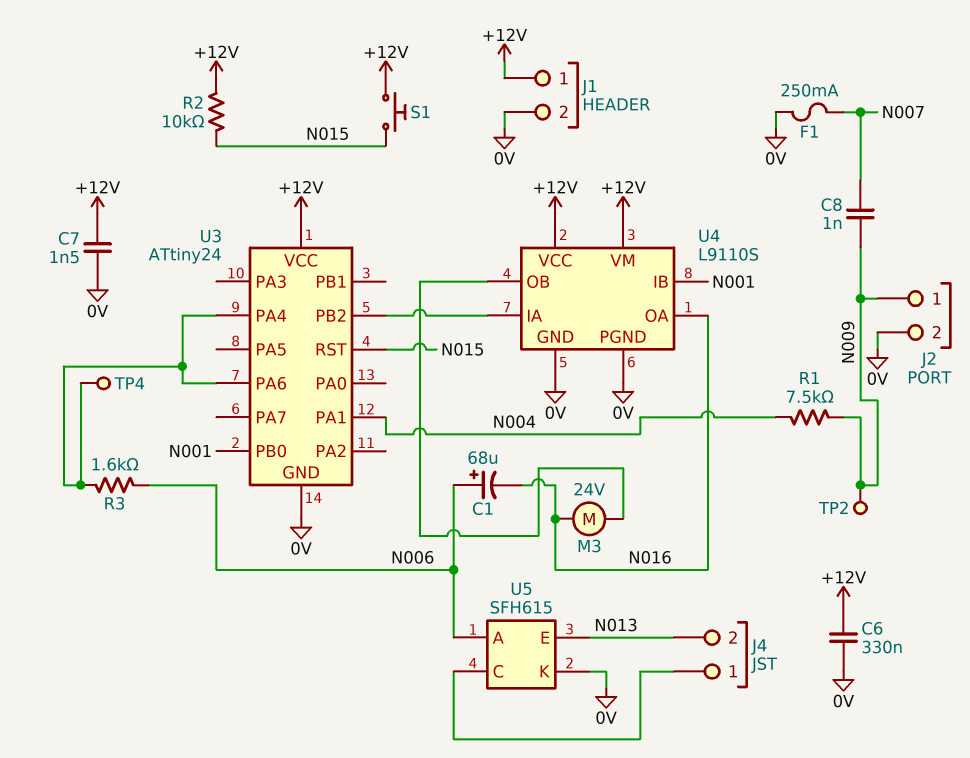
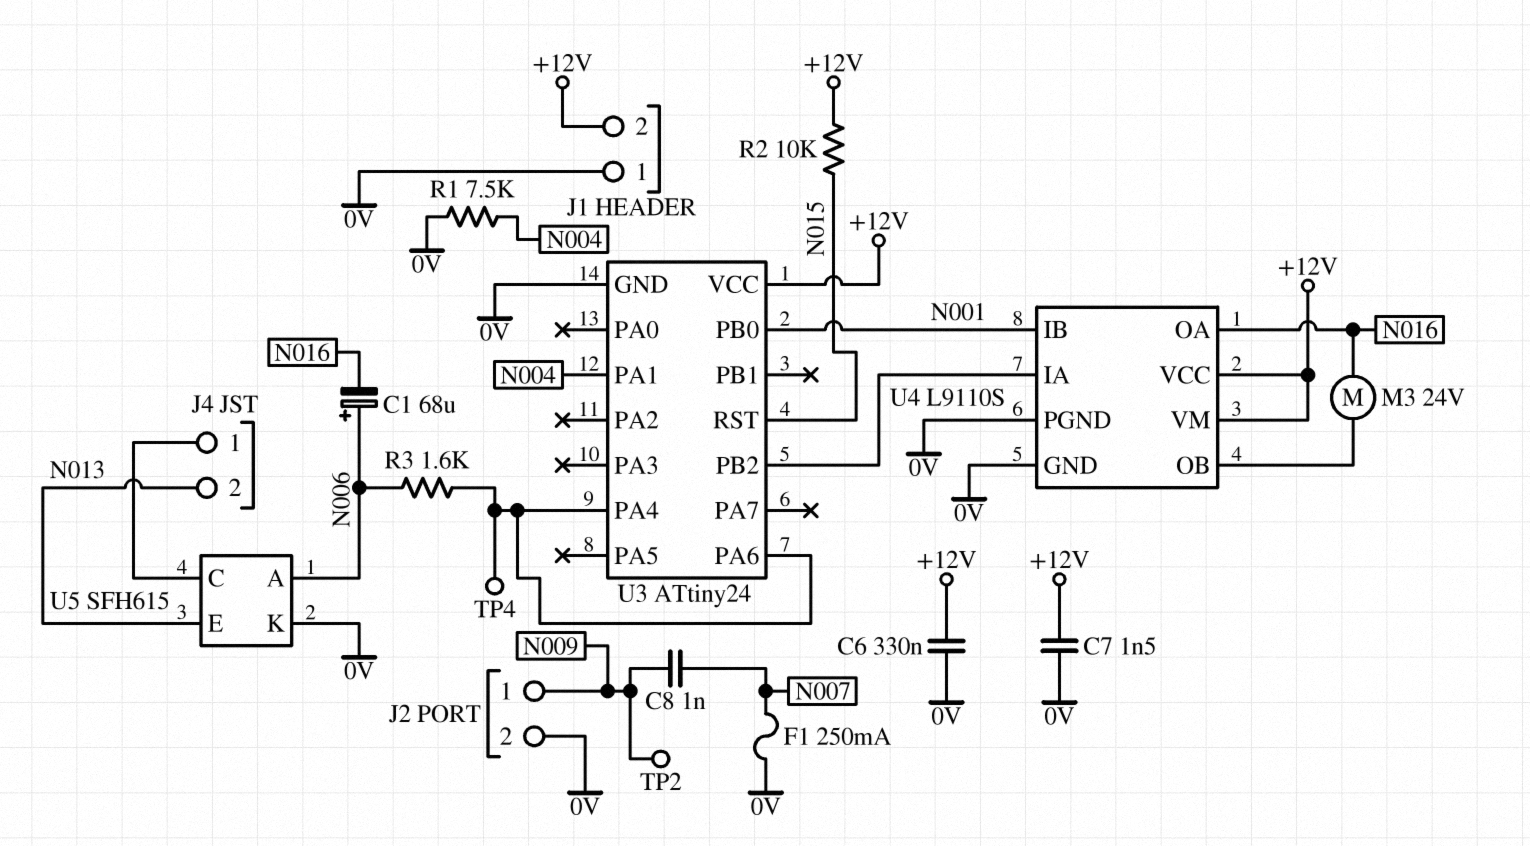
J1 pin 1: +12V -> 0V
J1 pin 2: 0V -> +12V
R1: 7.5k (N004, N009) -> 7.5k (0V, N004)
S1: button (+12V, N015) -> none

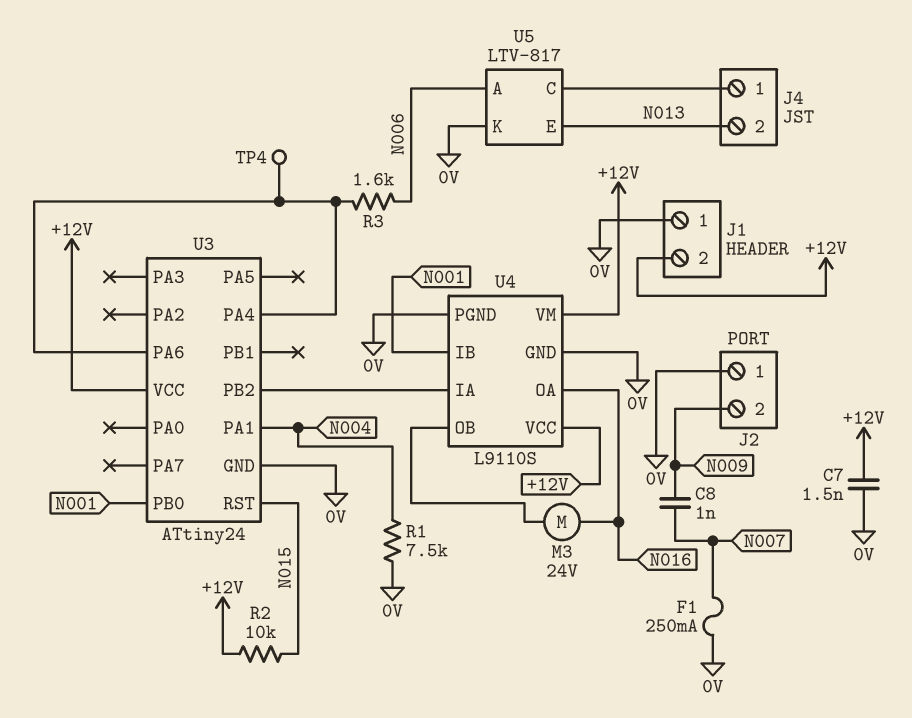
C1: 68uF (plus N006, minus N016) -> none
C6: 330nF (+12V, 0V) -> none
J2 pin 1: N009 -> 0V
J2 pin 2: 0V -> N009
TP2: test point (N009) -> none
U5: SFH615 -> LTV-817

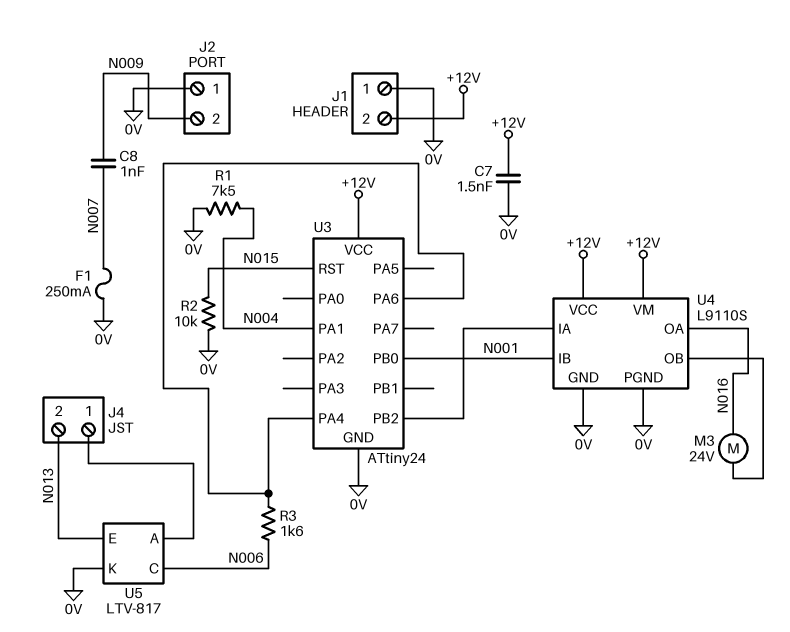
R2: 10k (+12V, N015) -> 10k (0V, N015)
TP4: test point (U3/PA4) -> none
U5 pin A: N006 -> J4/1
U5 pin C: J4/1 -> N006

